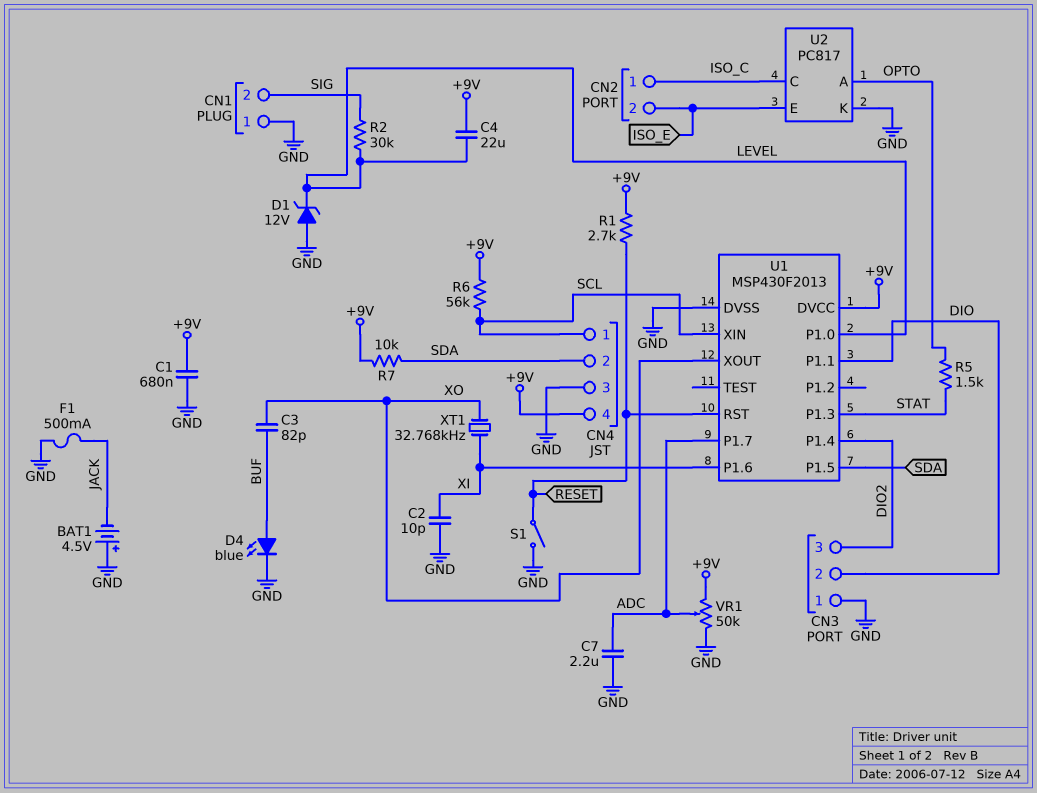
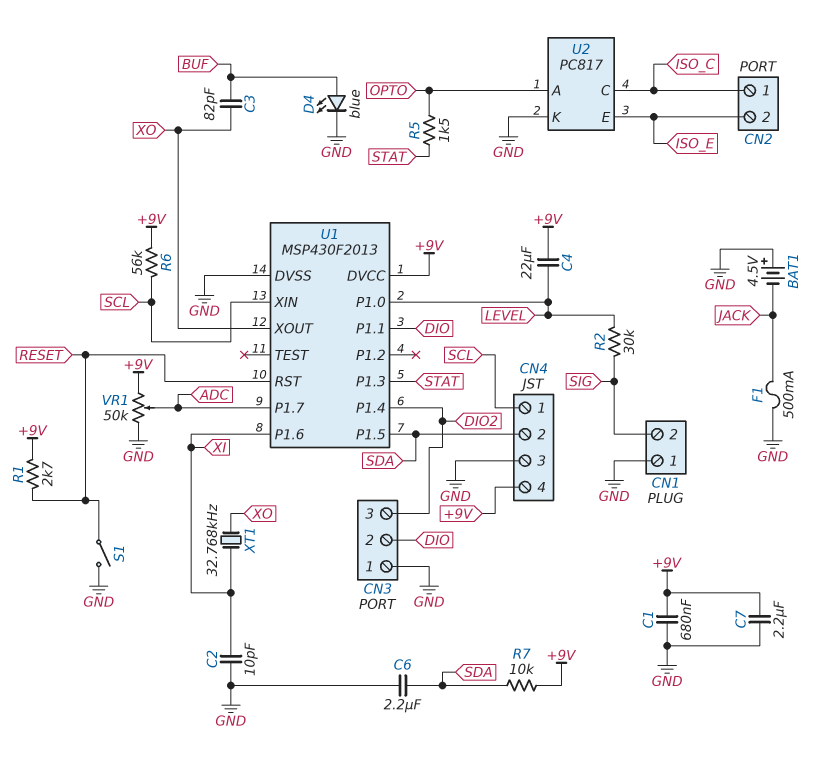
C6: none -> 2.2uF (GND, SDA)
C7: 2.2uF (ADC, GND) -> 2.2uF (+9V, GND)
D1: zener 12V (A GND, K LEVEL) -> none

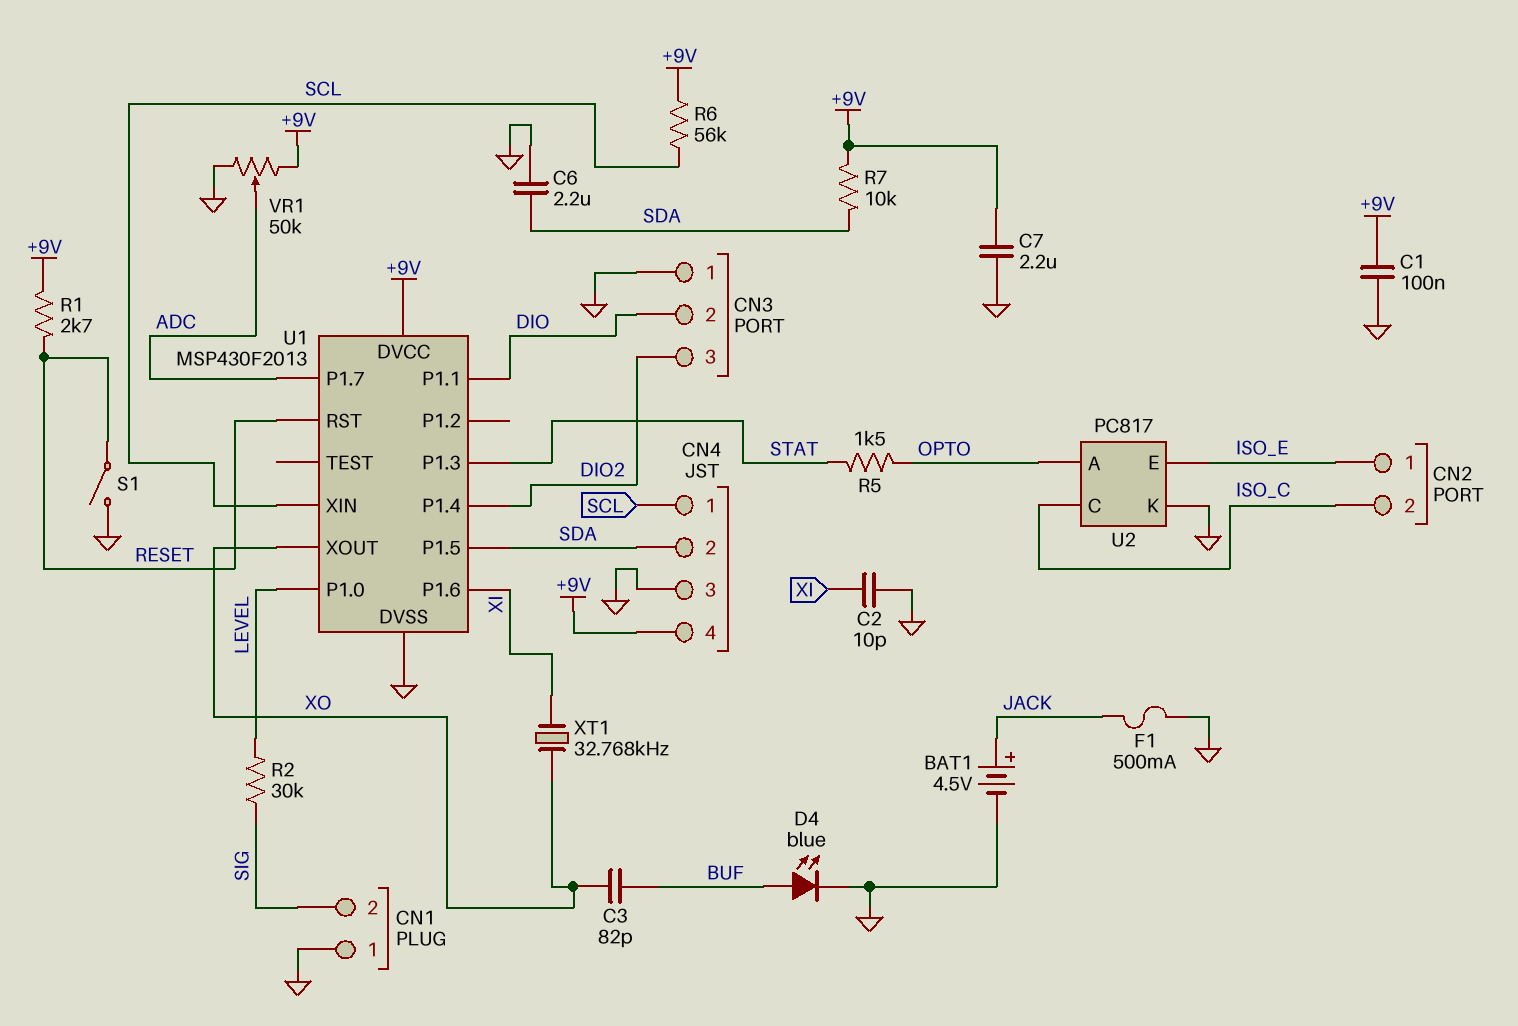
BAT1: 4.5V (plus GND, minus JACK) -> 4.5V (plus JACK, minus GND)
C1: 680nF (+9V, GND) -> 100nF (+9V, GND)
C4: 22uF (+9V, LEVEL) -> none
CN2 pin 1: ISO_C -> ISO_E
CN2 pin 2: ISO_E -> ISO_C

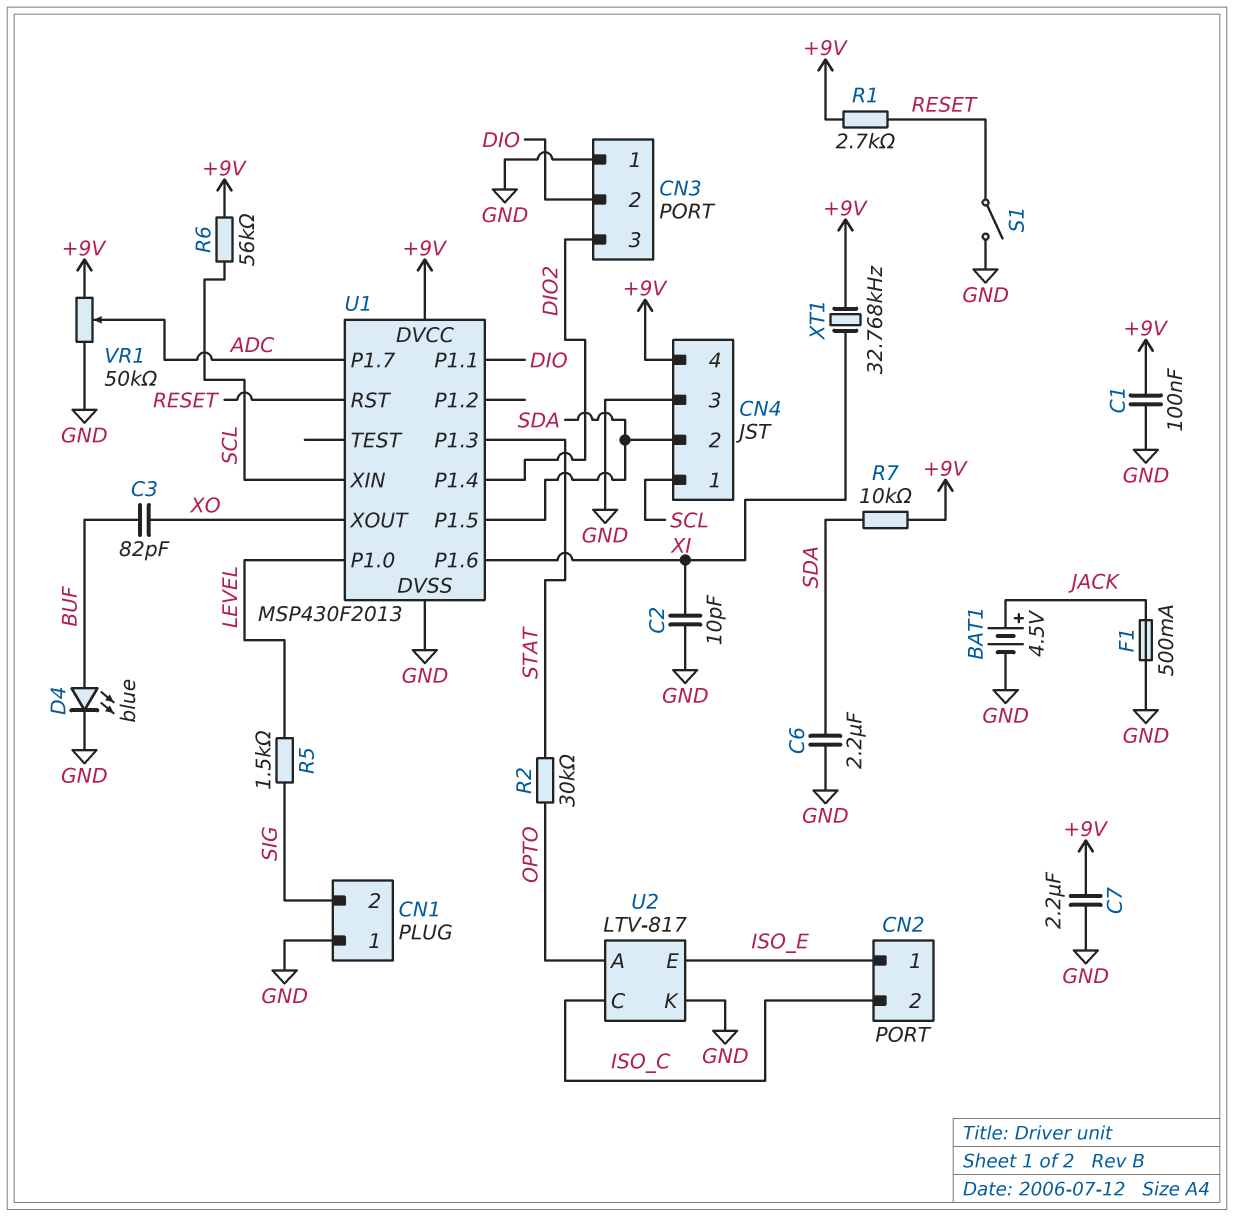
R2: 30k (LEVEL, SIG) -> 30k (OPTO, STAT)
R5: 1.5k (OPTO, STAT) -> 1.5k (LEVEL, SIG)
U2: PC817 -> LTV-817
XT1: 32.768kHz (XI, XO) -> 32.768kHz (+9V, XI)

